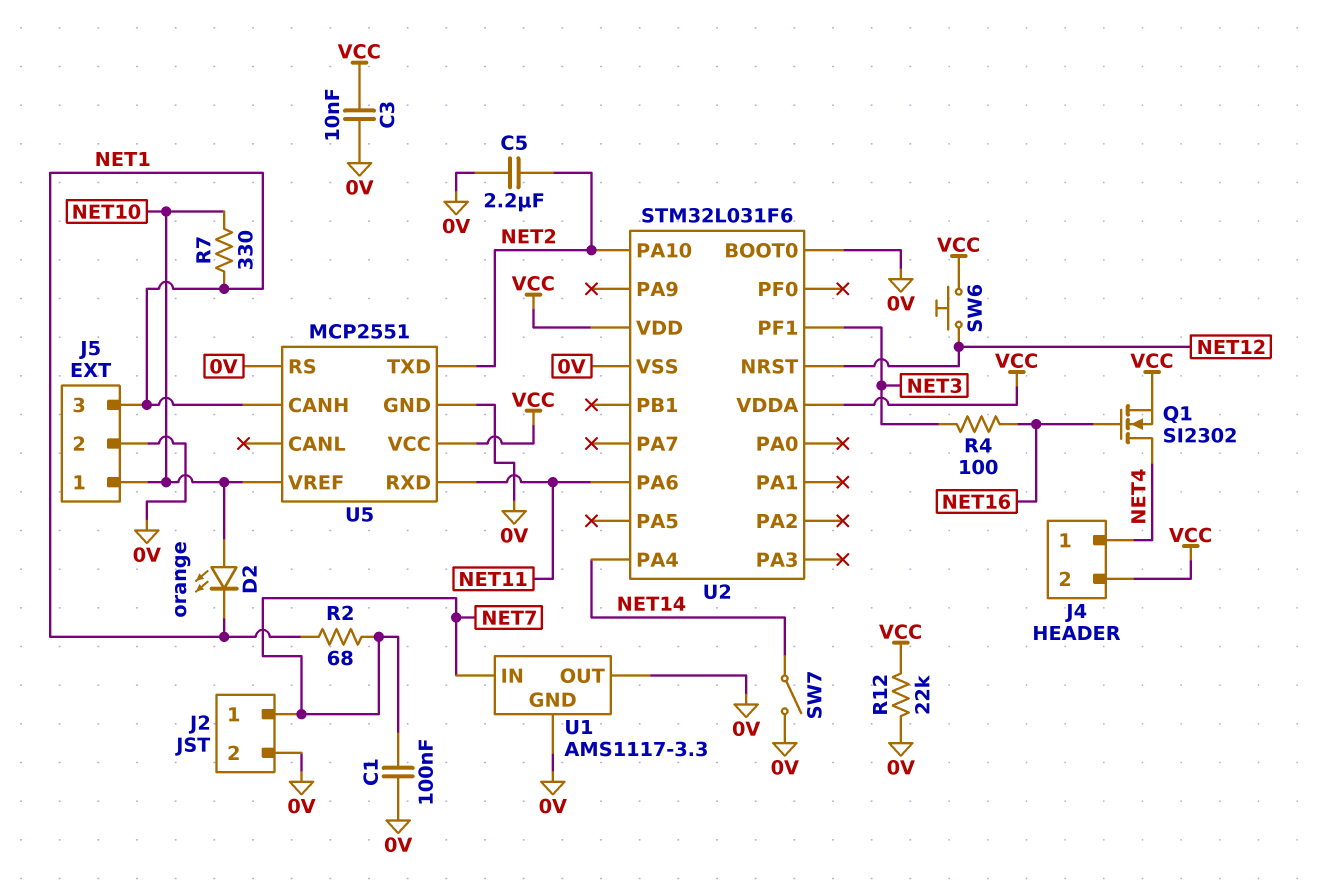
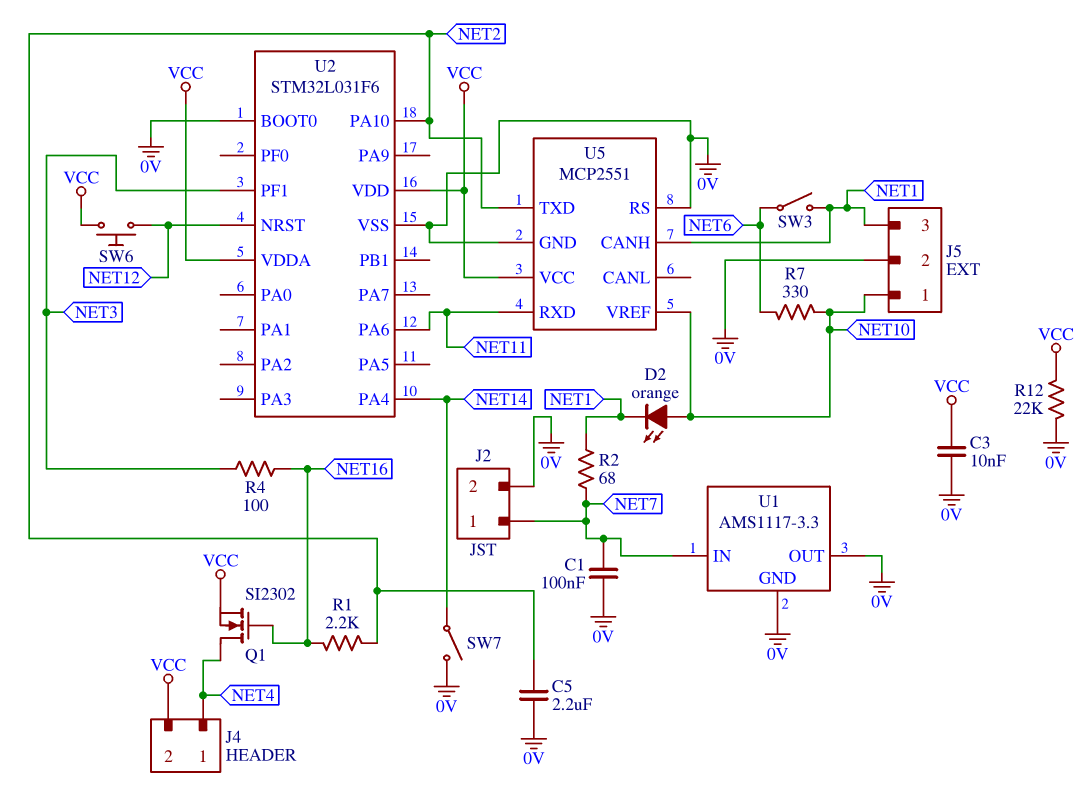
R1: none -> 2.2k (NET2, NET16)
R7: 330 (NET1, NET10) -> 330 (NET6, NET10)
SW3: none -> switch (NET1, NET6)

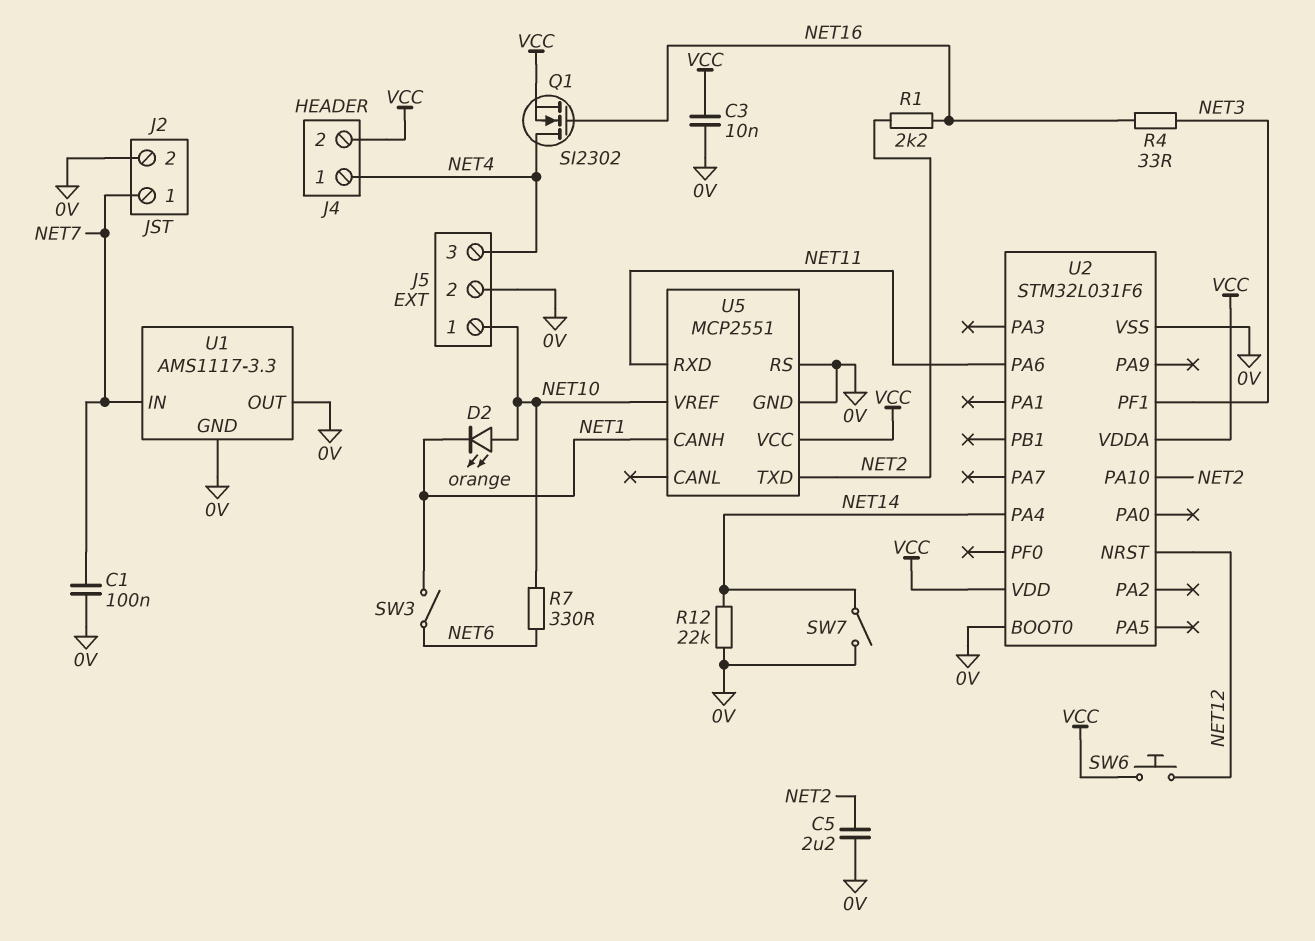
J5 pin 3: NET1 -> NET4
R2: 68 (NET1, NET7) -> none
R4: 100 (NET3, NET16) -> 33 (NET3, NET16)
R12: 22k (0V, VCC) -> 22k (0V, NET14)

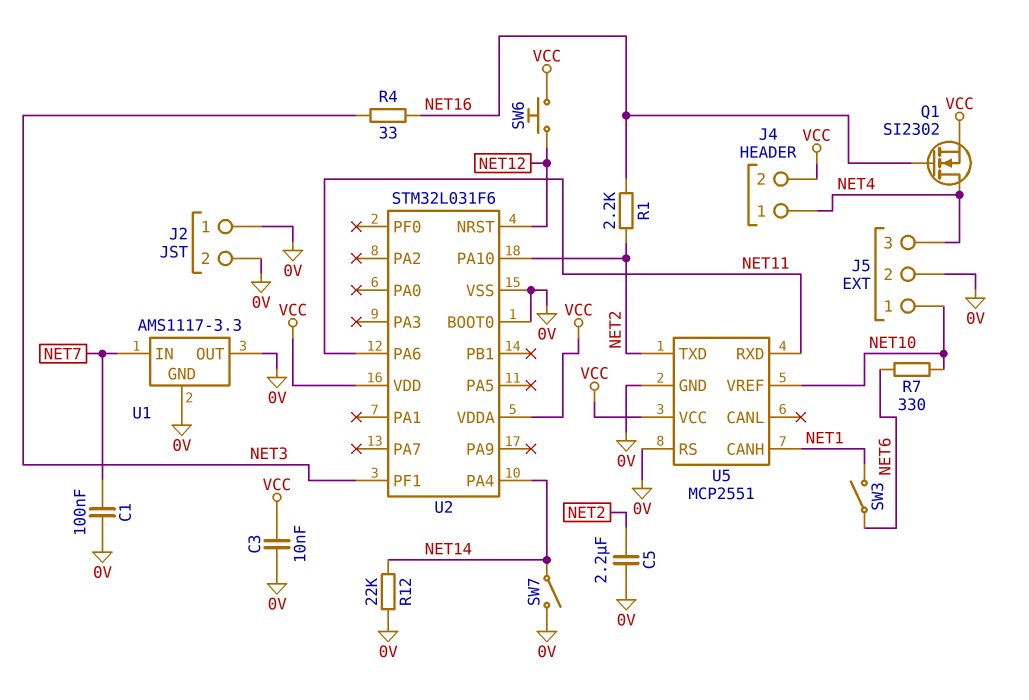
D2: LED orange (A NET10, K NET1) -> none
J2 pin 1: NET7 -> 0V

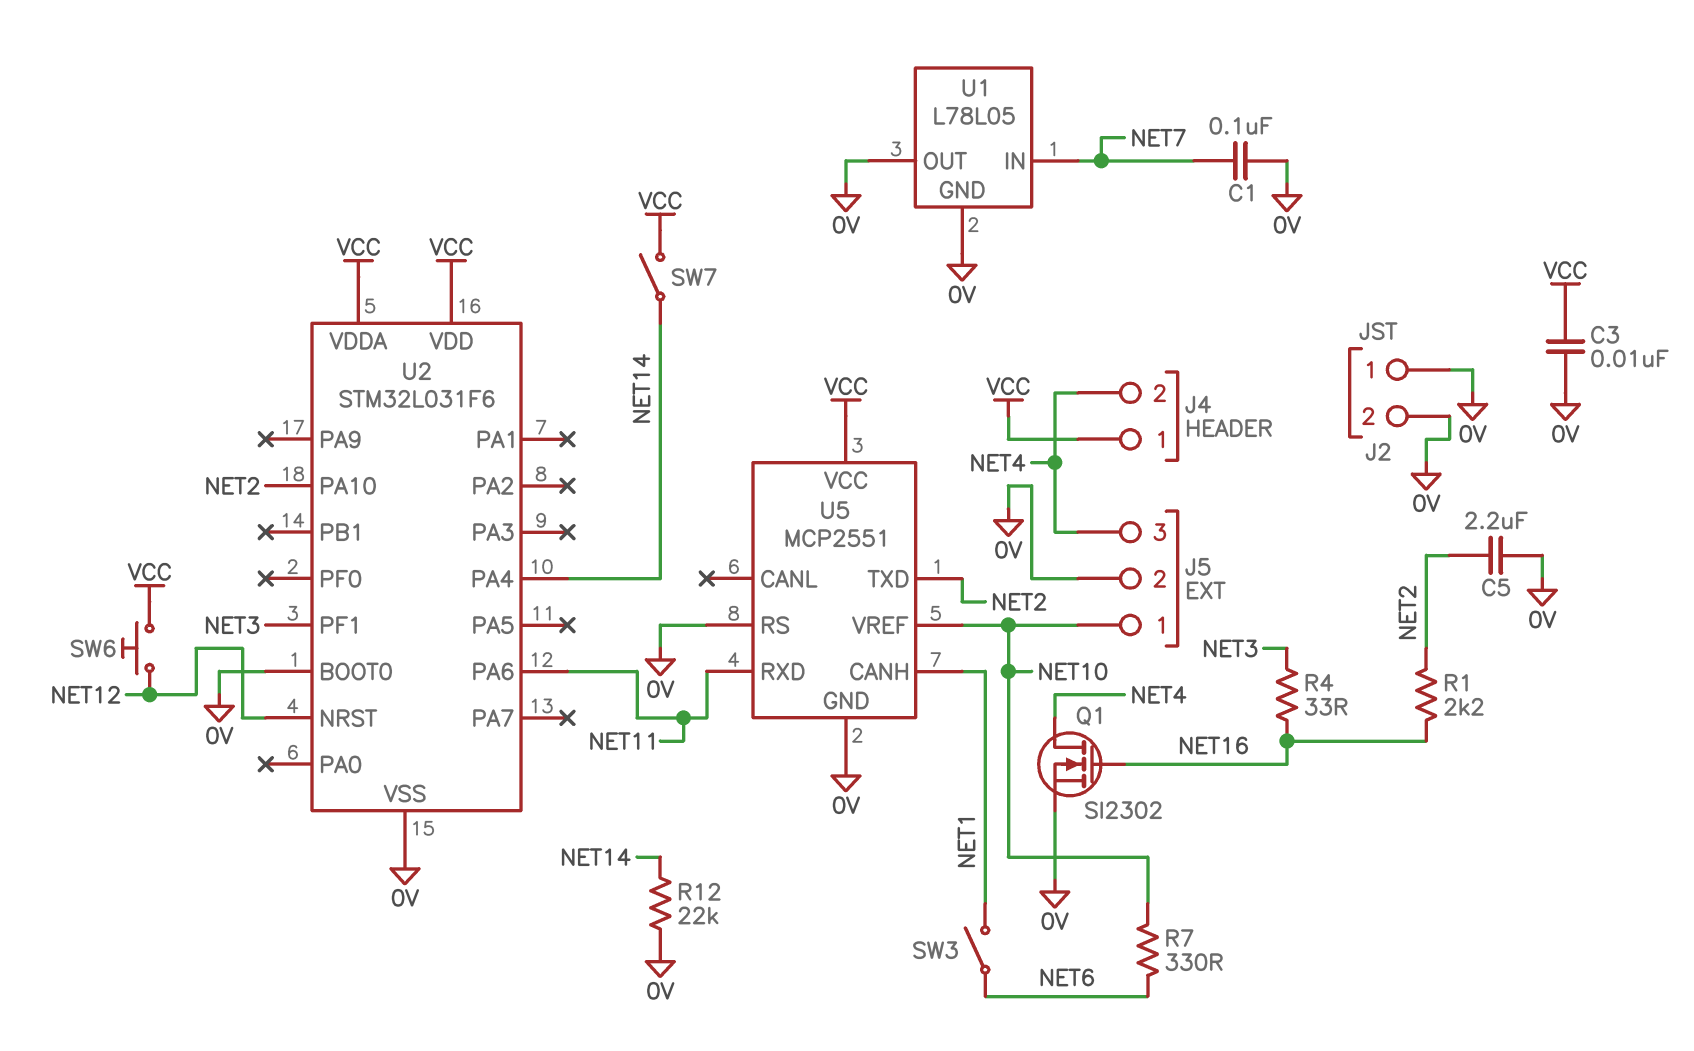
J4 pin 1: NET4 -> VCC
J4 pin 2: VCC -> NET4
Q1: NMOS SI2302 (G NET16, D NET4, S VCC) -> NMOS SI2302 (G NET16, D NET4, S 0V)
SW7: switch (0V, NET14) -> switch (NET14, VCC)
U1: AMS1117-3.3 -> L78L05

